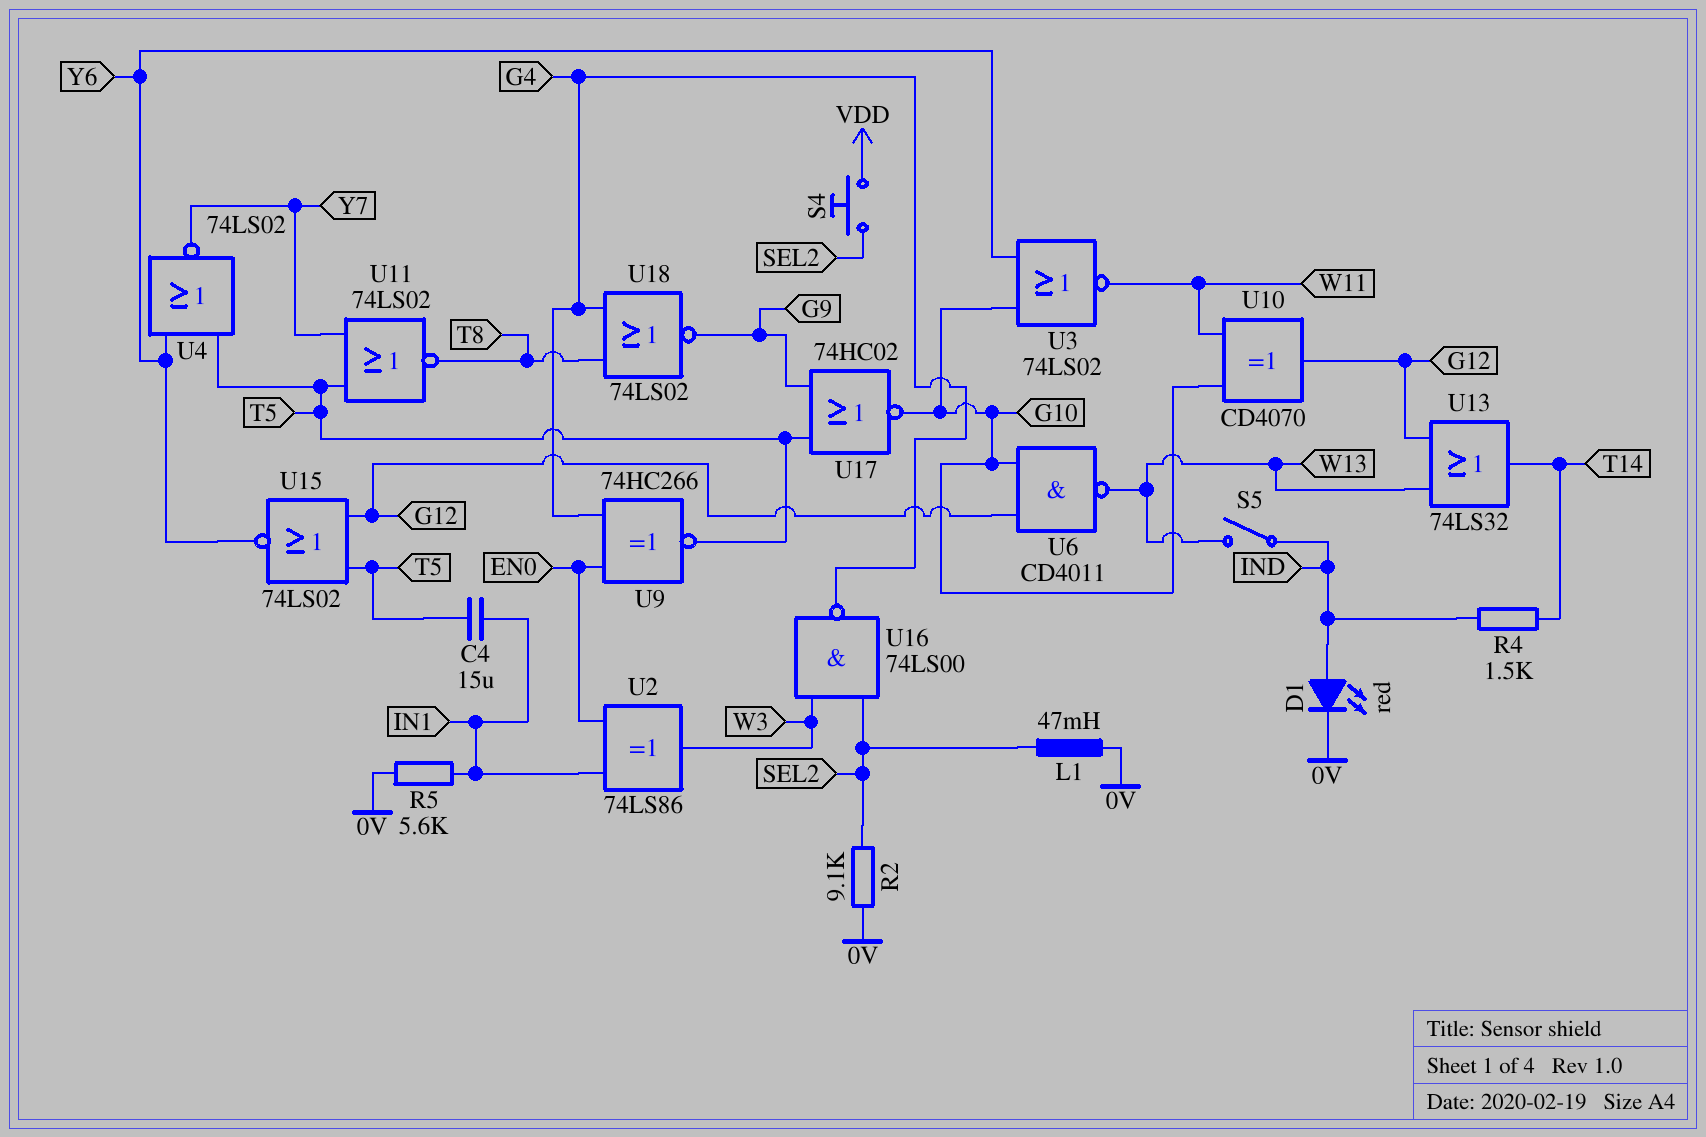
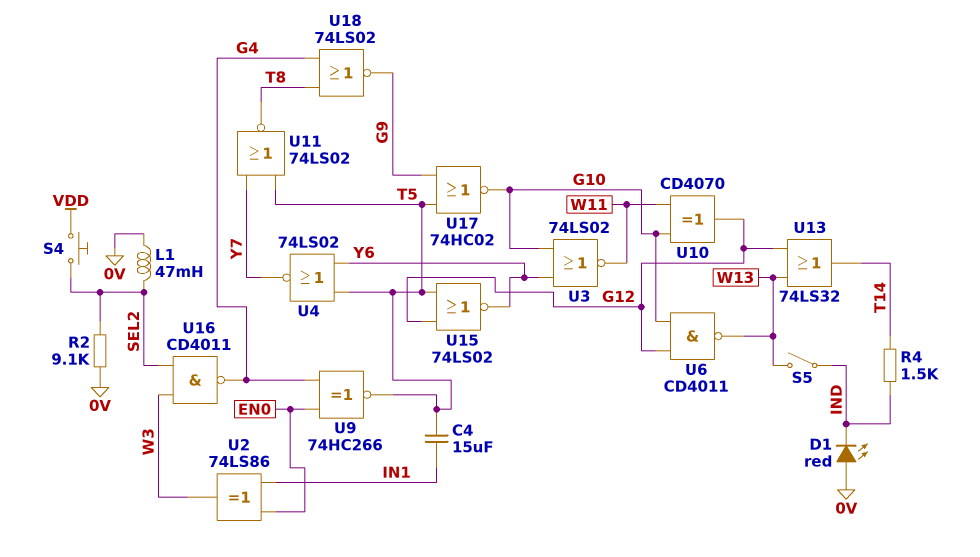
D1: LED red (A IND, K 0V) -> LED red (A 0V, K IND)
R5: 5.6k (0V, IN1) -> none
U16: NAND 74LS00 (in SEL2, in W3, out G4) -> NAND CD4011 (in SEL2, in W3, out G4)

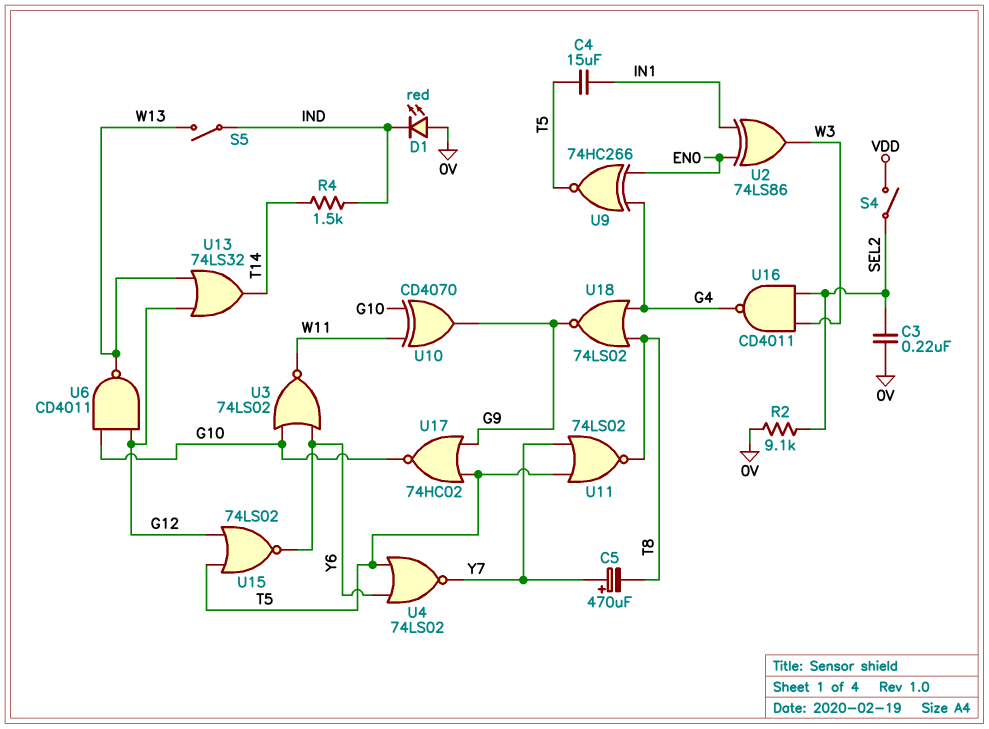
C3: none -> 220nF (0V, SEL2)
C5: none -> 470uF (plus Y7, minus T8)
L1: 47mH (0V, SEL2) -> none
S4: button (SEL2, VDD) -> switch (SEL2, VDD)
U10: XOR CD4070 (in G10, in W11, out G12) -> XOR CD4070 (in G10, in W11, out G9)

